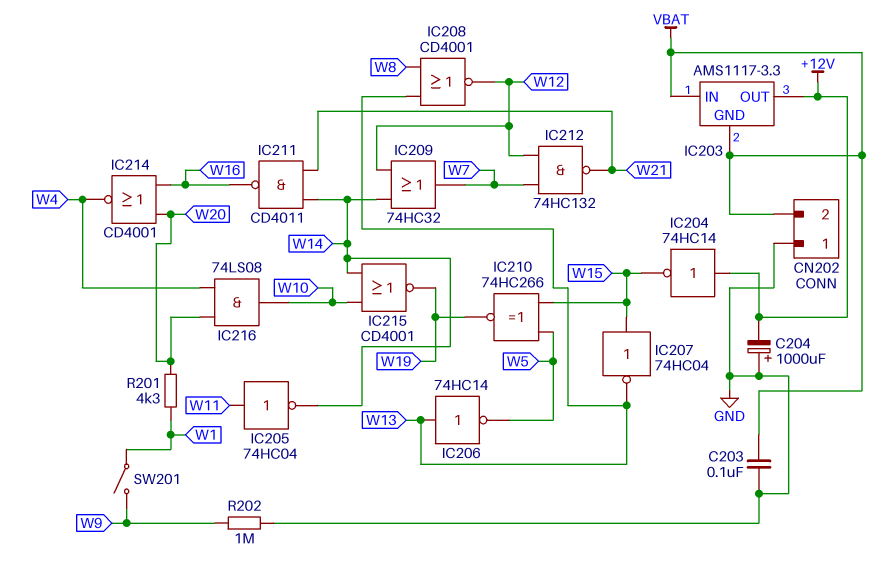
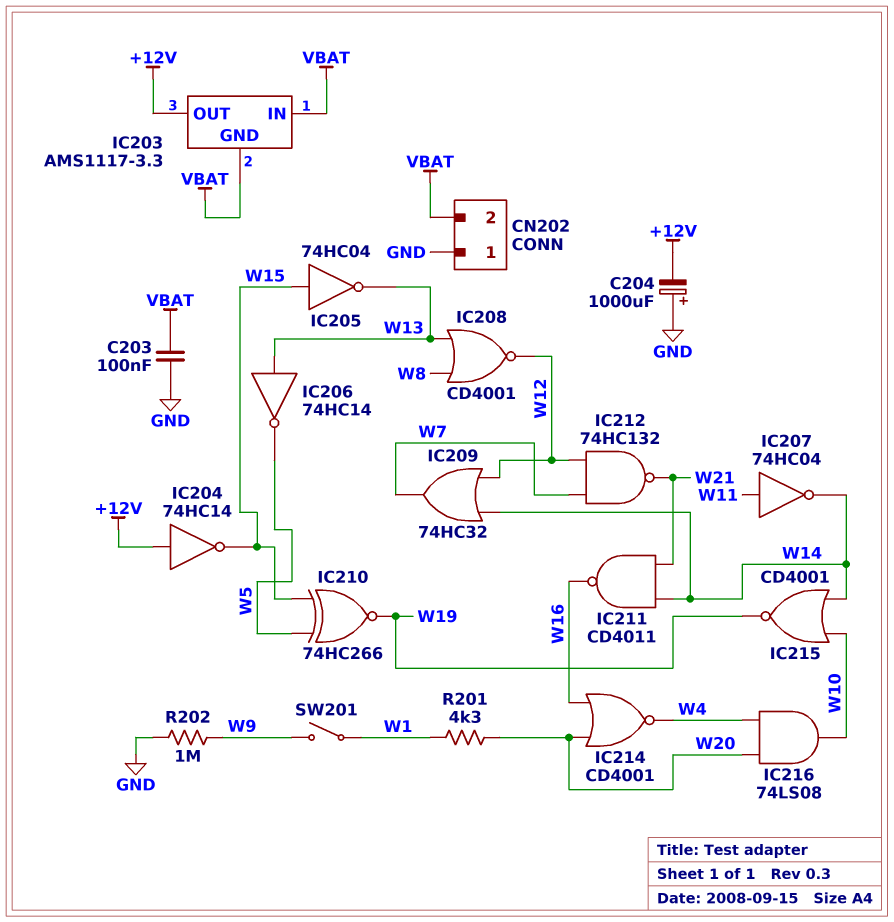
IC205: NOT 74HC04 (in W11, out W14) -> NOT 74HC04 (in W15, out W13)
IC207: NOT 74HC04 (in W15, out W13) -> NOT 74HC04 (in W11, out W14)

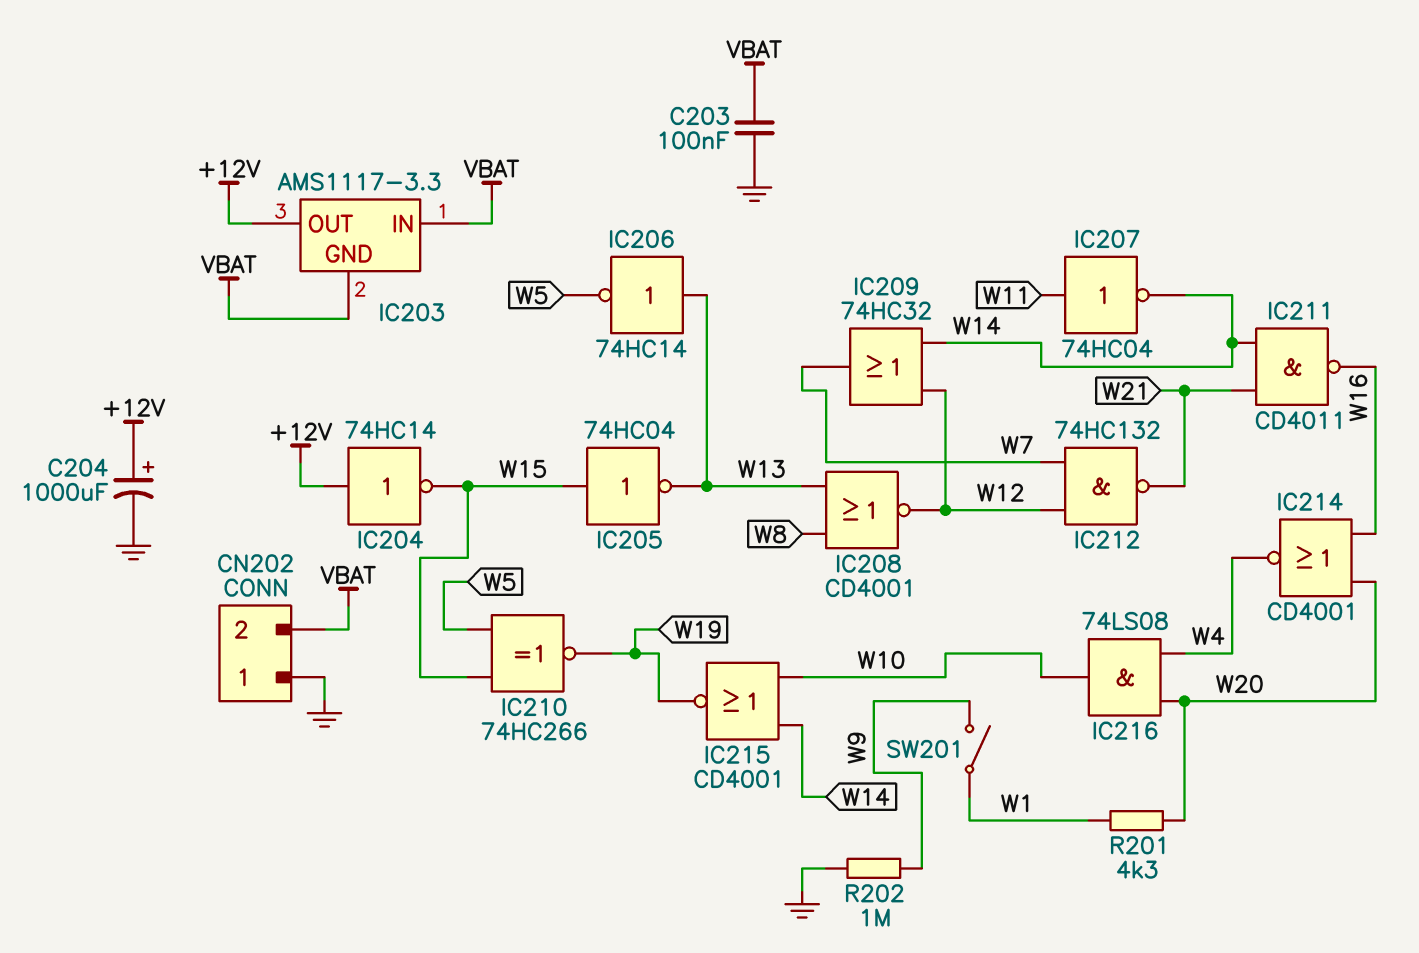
C204: 1000uF (plus GND, minus +12V) -> 1000uF (plus +12V, minus GND)

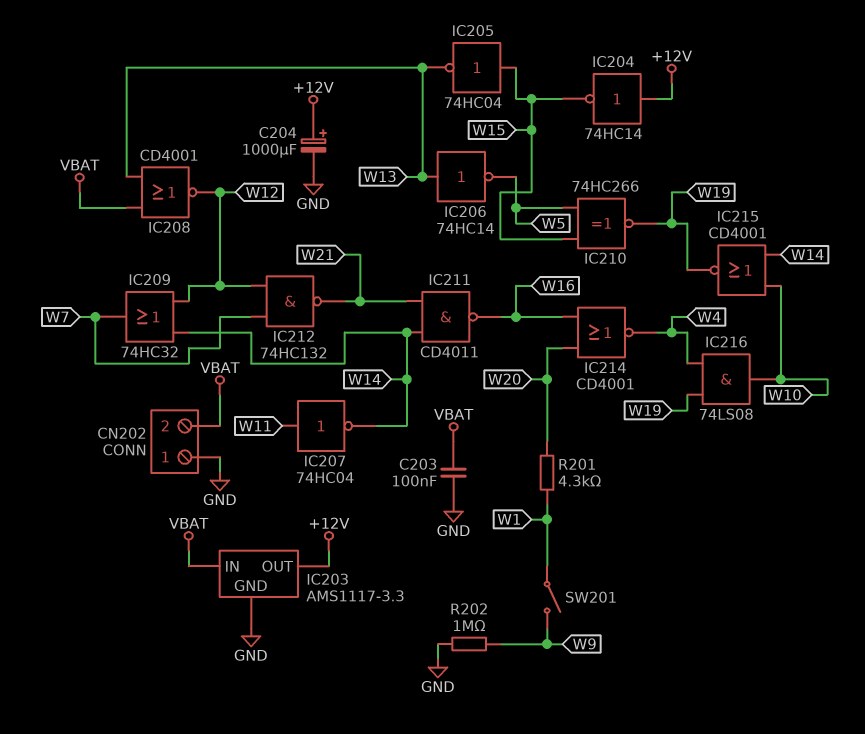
IC203 pin GND: VBAT -> GND
IC208: NOR CD4001 (in W8, in W13, out W12) -> NOR CD4001 (in VBAT, in W13, out W12)
IC216: AND 74LS08 (in W4, in W20, out W10) -> AND 74LS08 (in W4, in W19, out W10)

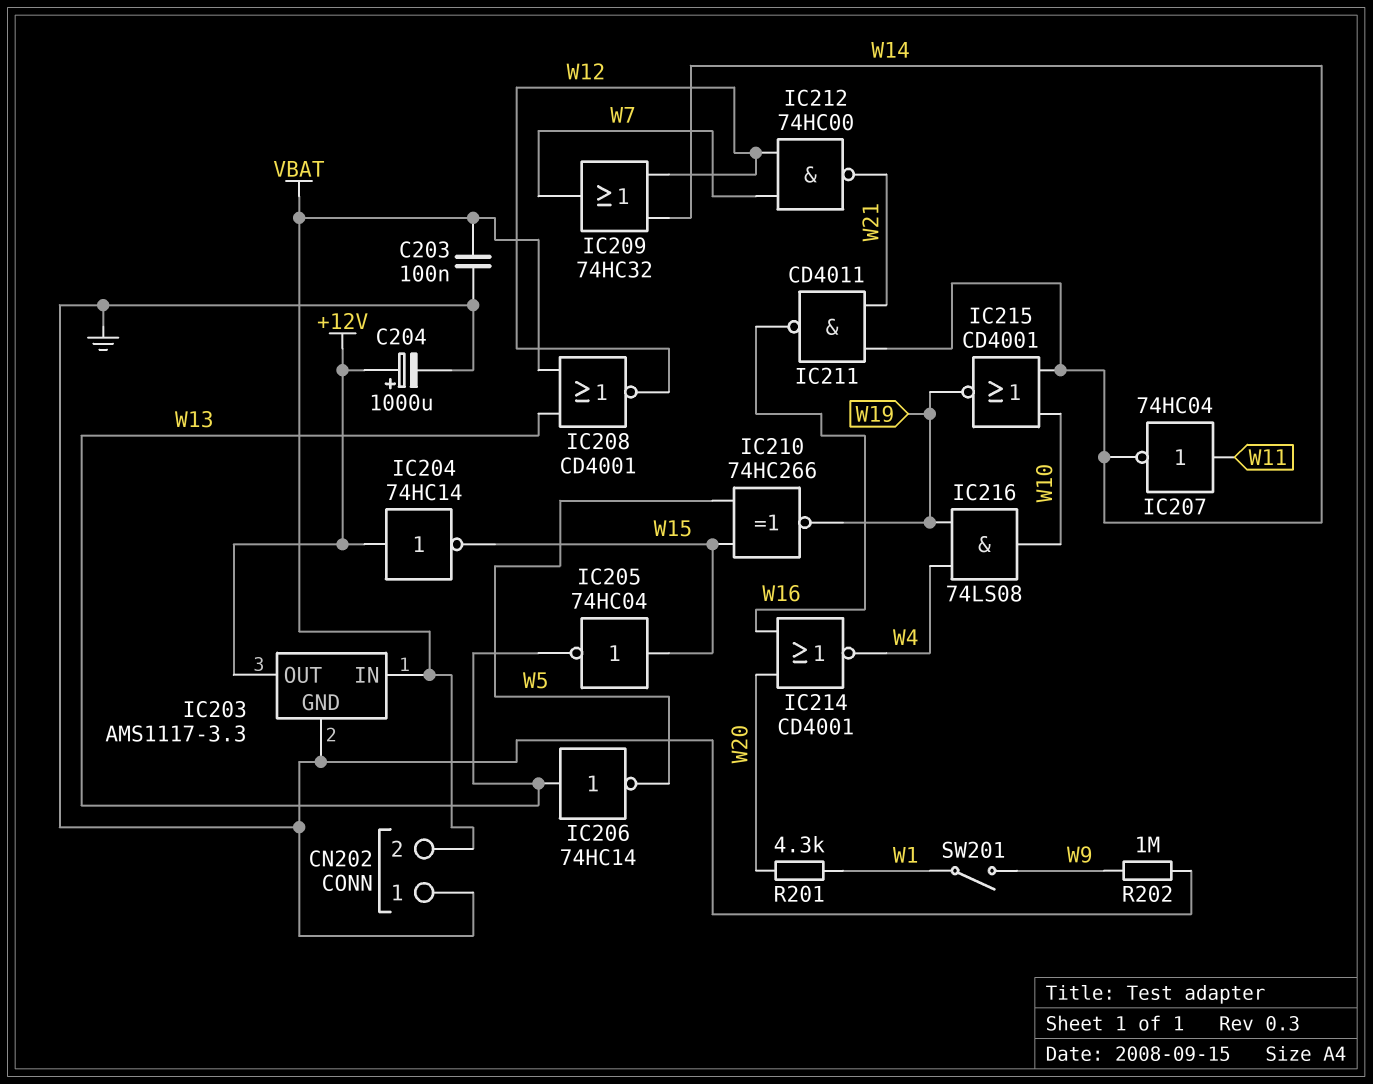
IC212: NAND 74HC132 (in W7, in W12, out W21) -> NAND 74HC00 (in W7, in W12, out W21)

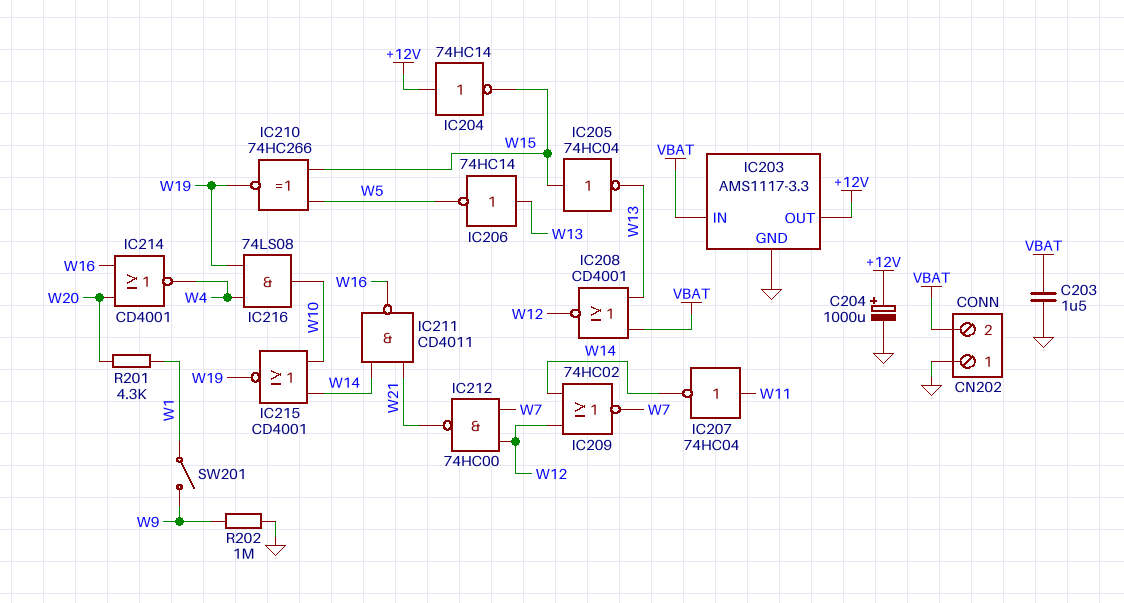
C203: 100nF (GND, VBAT) -> 1.5uF (GND, VBAT)
IC209: OR 74HC32 (in W12, in W14, out W7) -> NOR 74HC02 (in W12, in W14, out W7)

